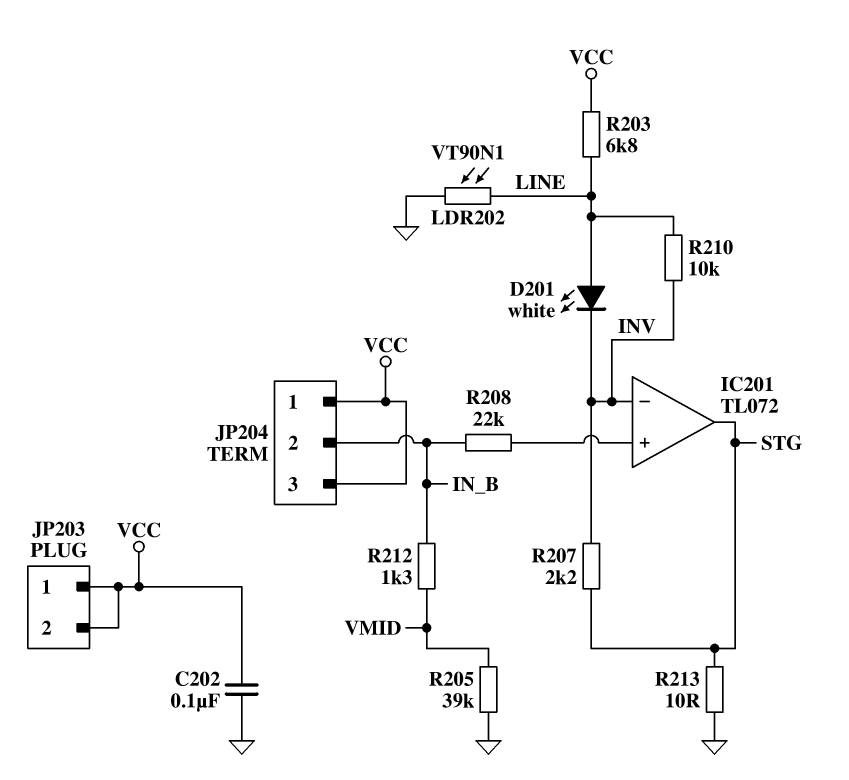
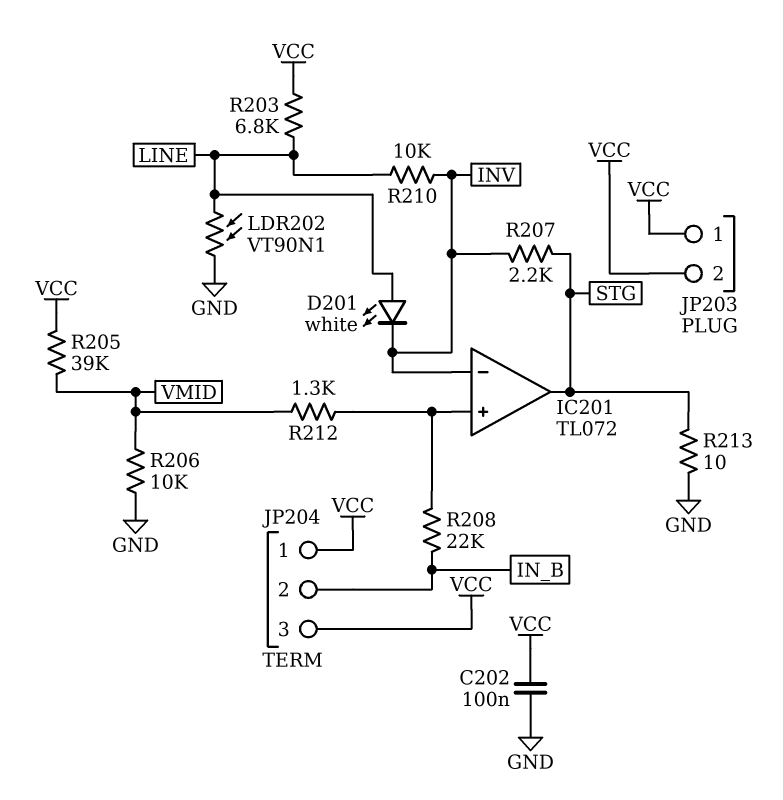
R205: 39k (GND, VMID) -> 39k (VCC, VMID)
R206: none -> 10k (GND, VMID)
R212: 1.3k (IN_B, VMID) -> 1.3k (IC201/in+, VMID)

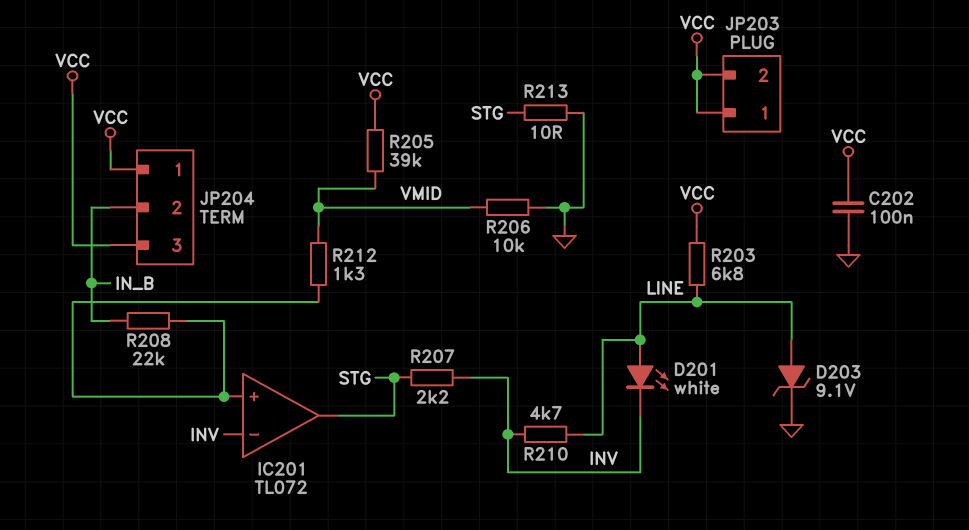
D203: none -> zener 9.1V (A LINE, K GND)
LDR202: VT90N1 (GND, LINE) -> none
R210: 10k (INV, LINE) -> 4.7k (INV, LINE)

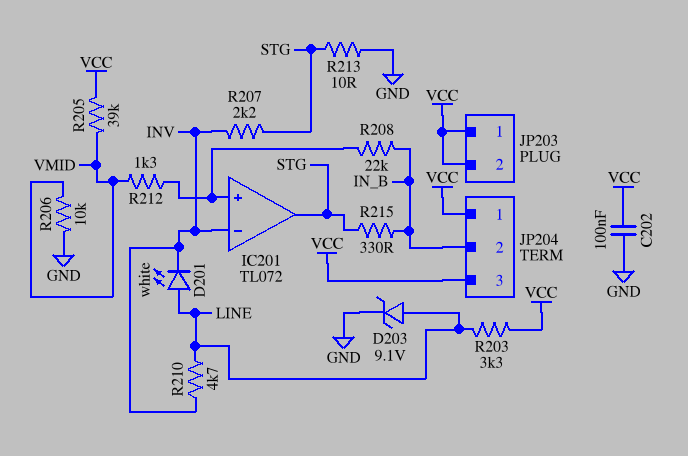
R203: 6.8k (LINE, VCC) -> 3.3k (LINE, VCC)
R215: none -> 330 (IN_B, STG)

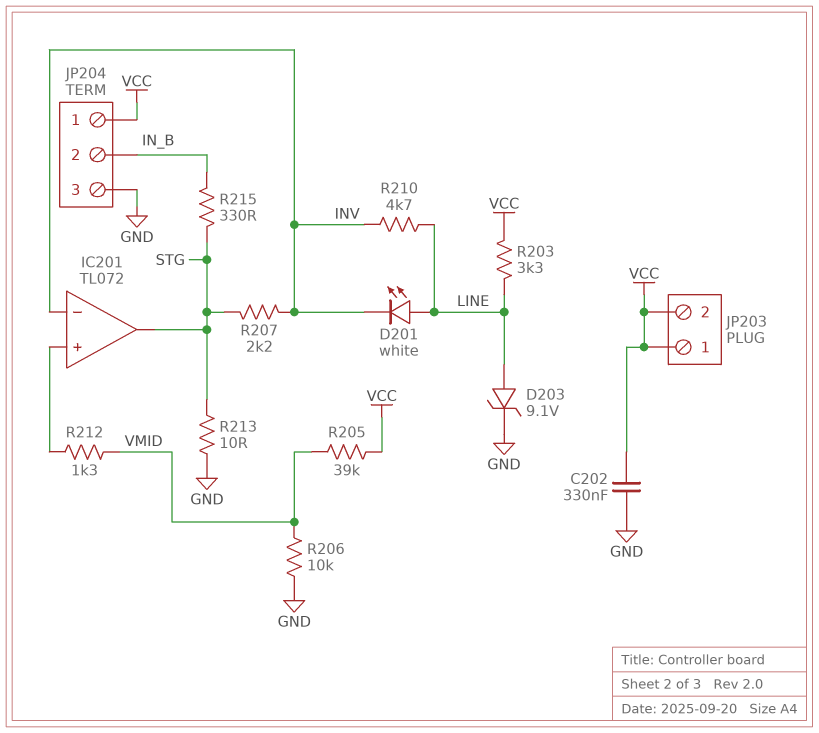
C202: 100nF (GND, VCC) -> 330nF (GND, VCC)
JP204 pin 3: VCC -> GND
R208: 22k (IC201/in+, IN_B) -> none

